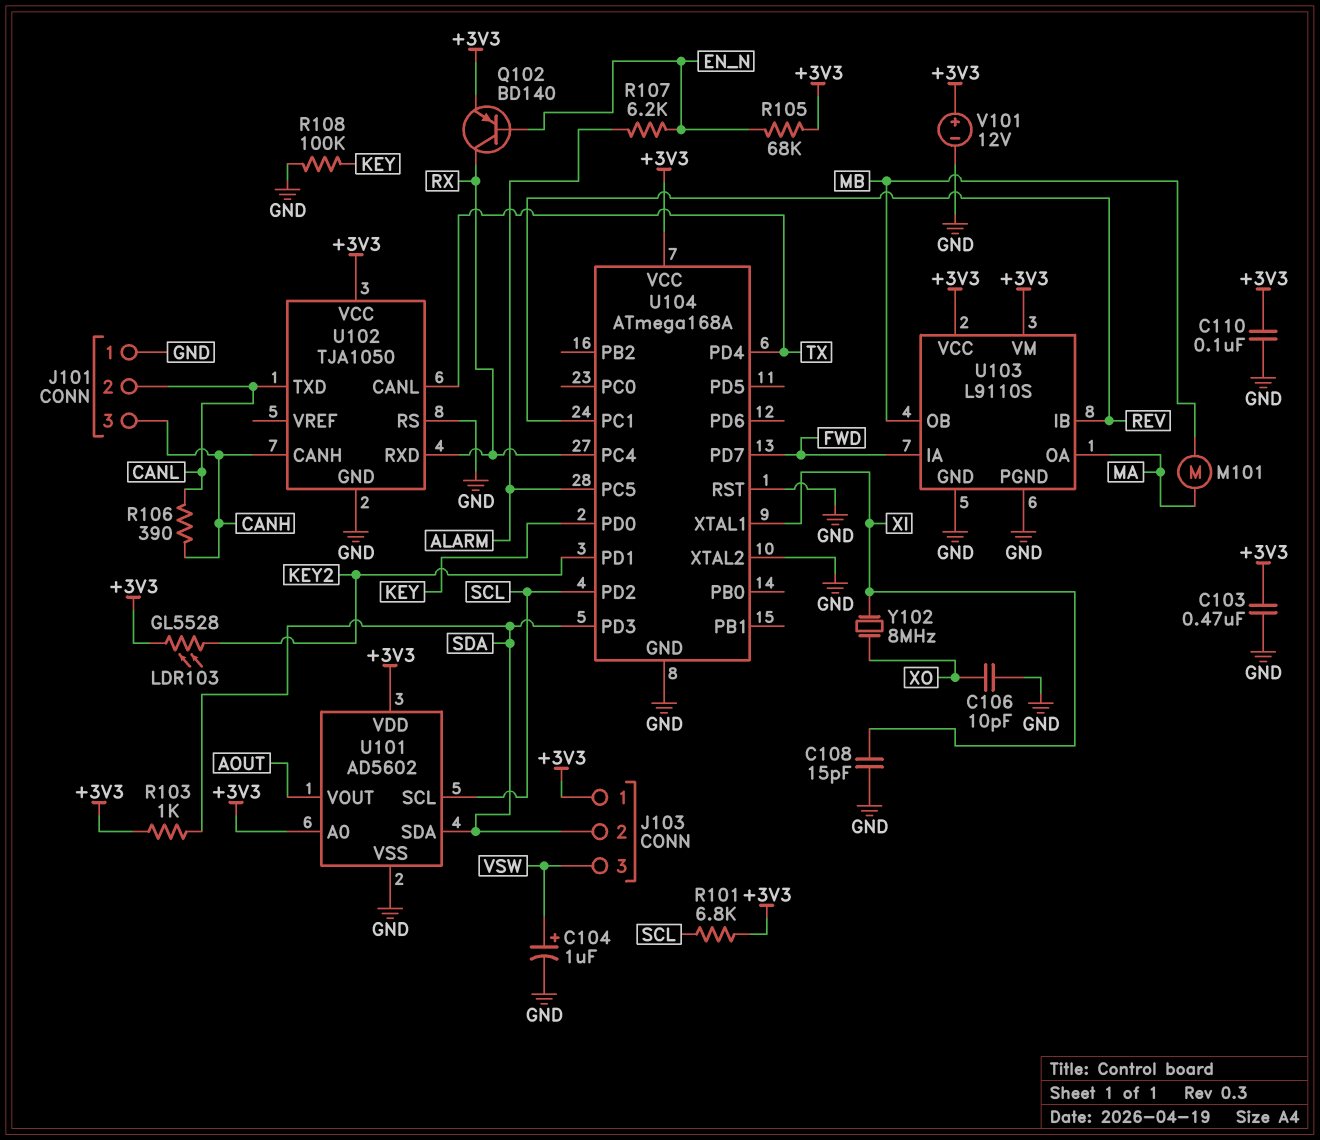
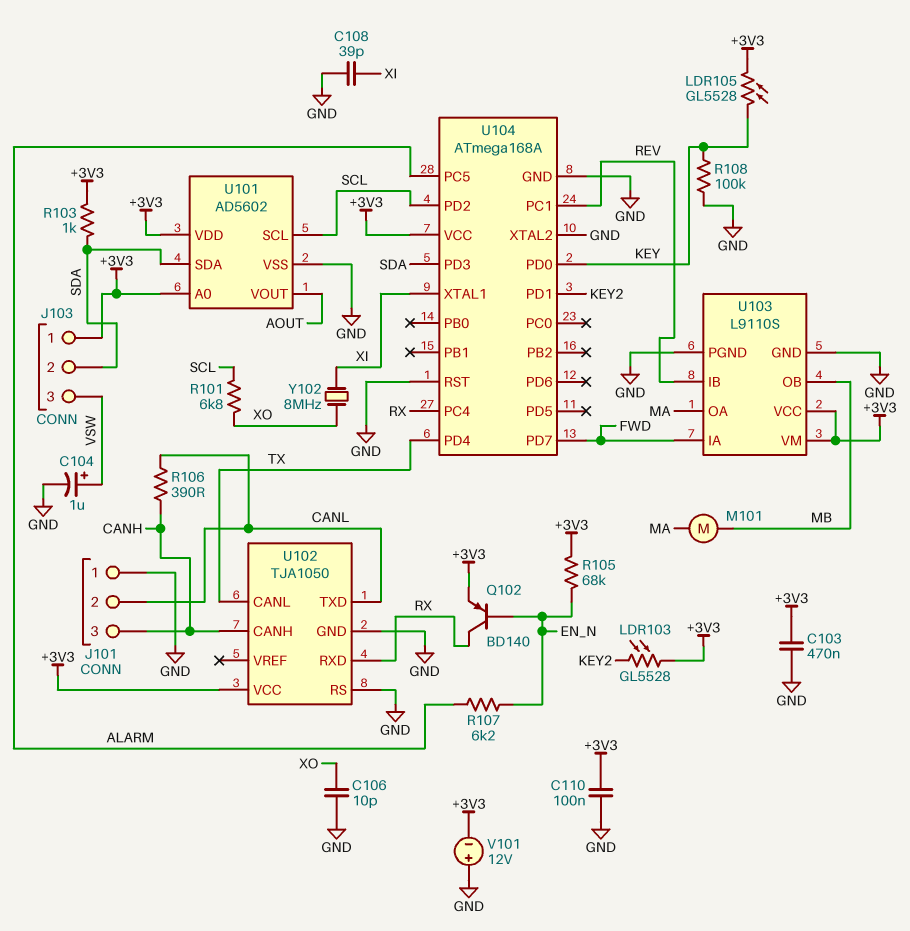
C108: 15pF (GND, XI) -> 39pF (GND, XI)
LDR105: none -> GL5528 (+3V3, KEY)
R101: 6.8k (+3V3, SCL) -> 6.8k (SCL, XO)
V101: 12V (plus +3V3, minus GND) -> 12V (plus GND, minus +3V3)

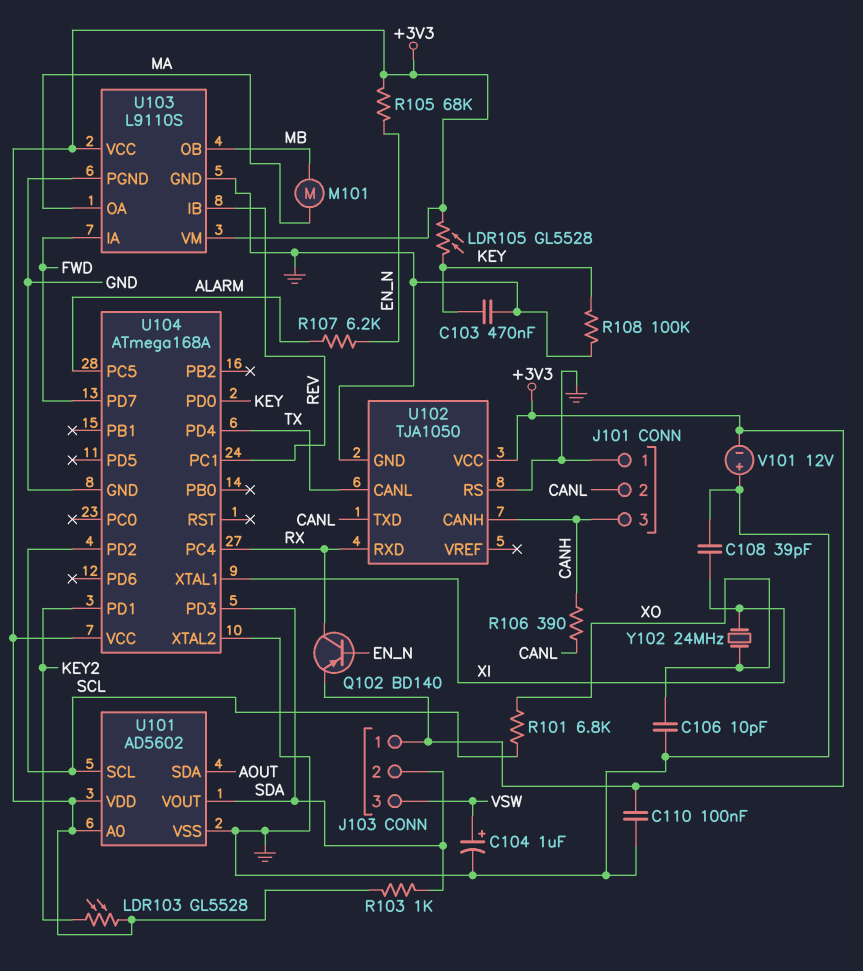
C103: 470nF (+3V3, GND) -> 470nF (GND, KEY)
U101 pin SDA: SDA -> AOUT
U101 pin VOUT: AOUT -> SDA
U104 pin RST: GND -> none
Y102: 8MHz (XI, XO) -> 24MHz (XI, XO)

